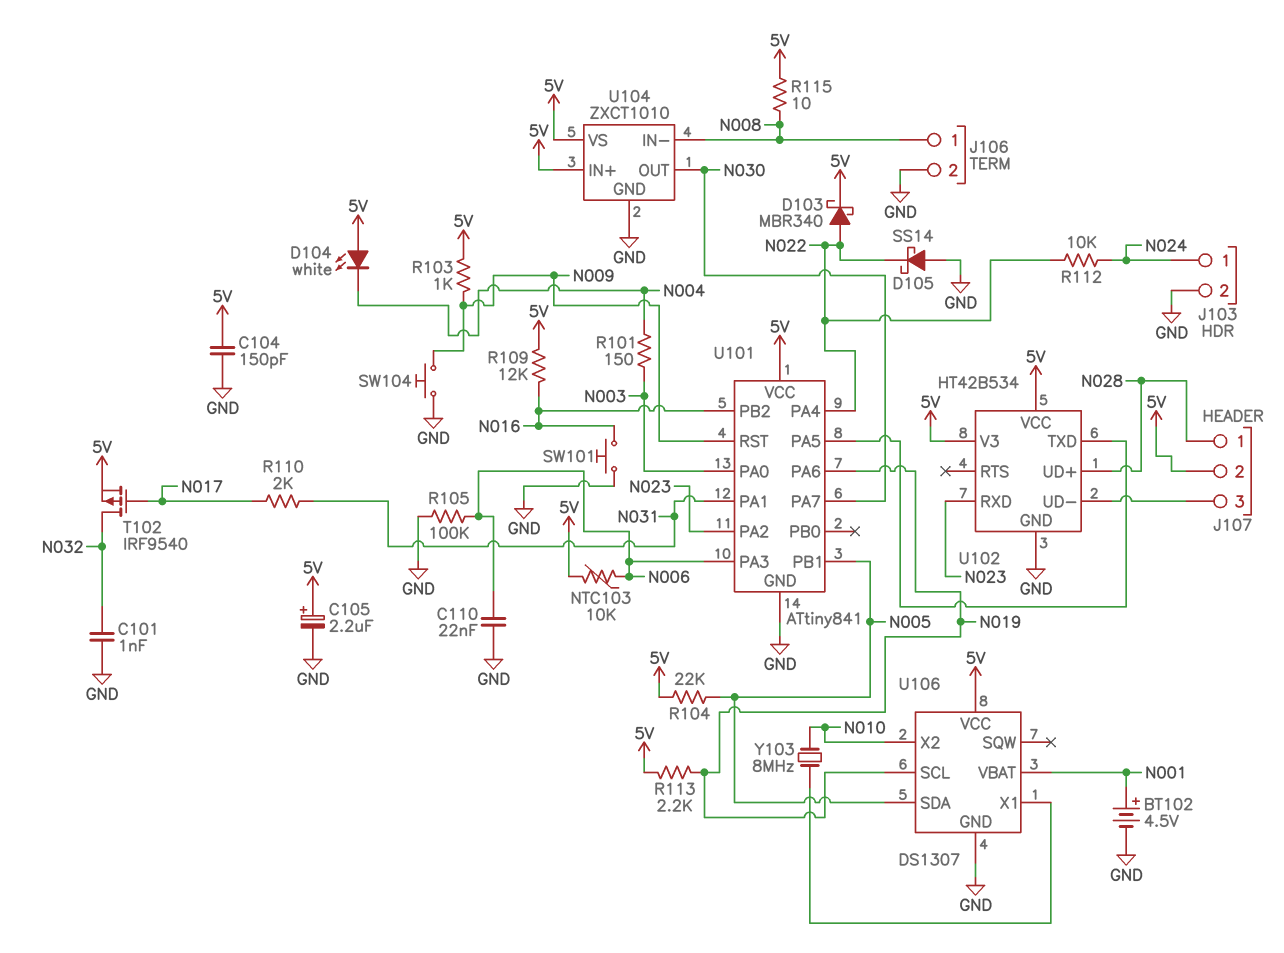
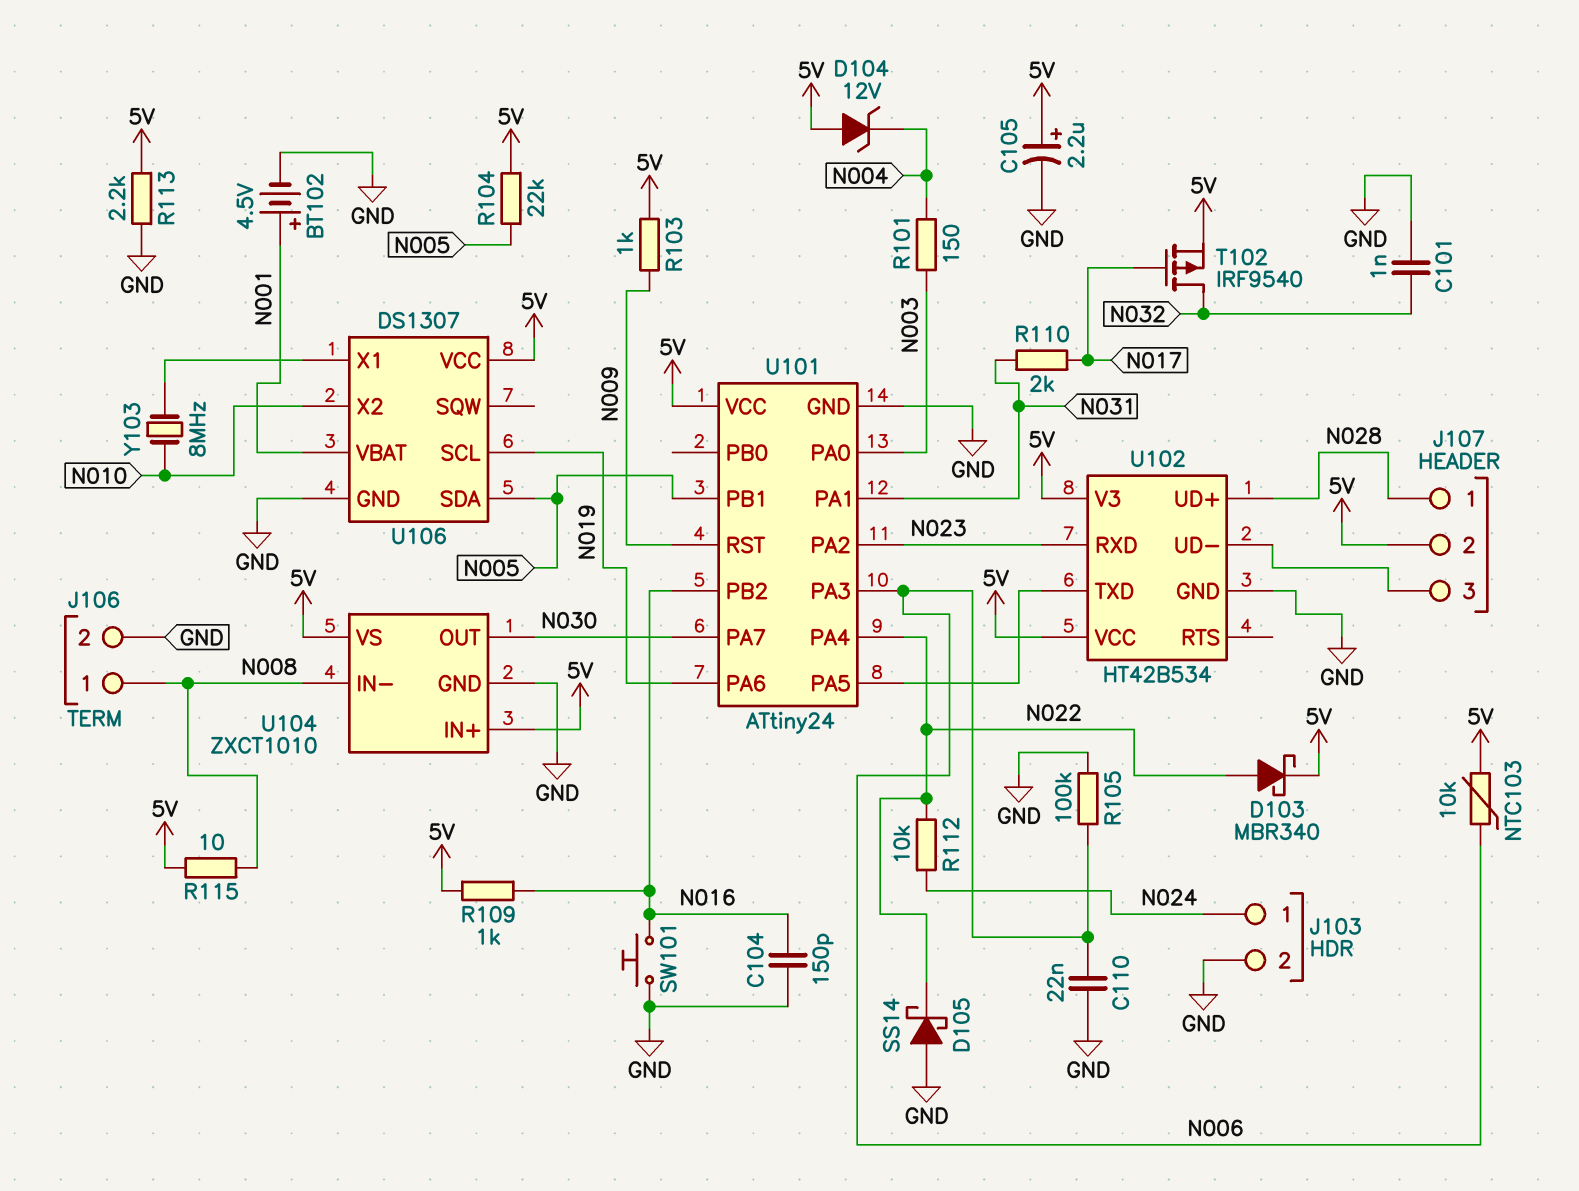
C104: 150pF (5V, GND) -> 150pF (GND, N016)
D104: LED white (A 5V, K N004) -> zener 12V (A 5V, K N004)
R109: 12k (5V, N016) -> 1k (5V, N016)
R113: 2.2k (5V, N019) -> 2.2k (5V, GND)
SW104: button (GND, N009) -> none
U101: ATtiny841 -> ATtiny24

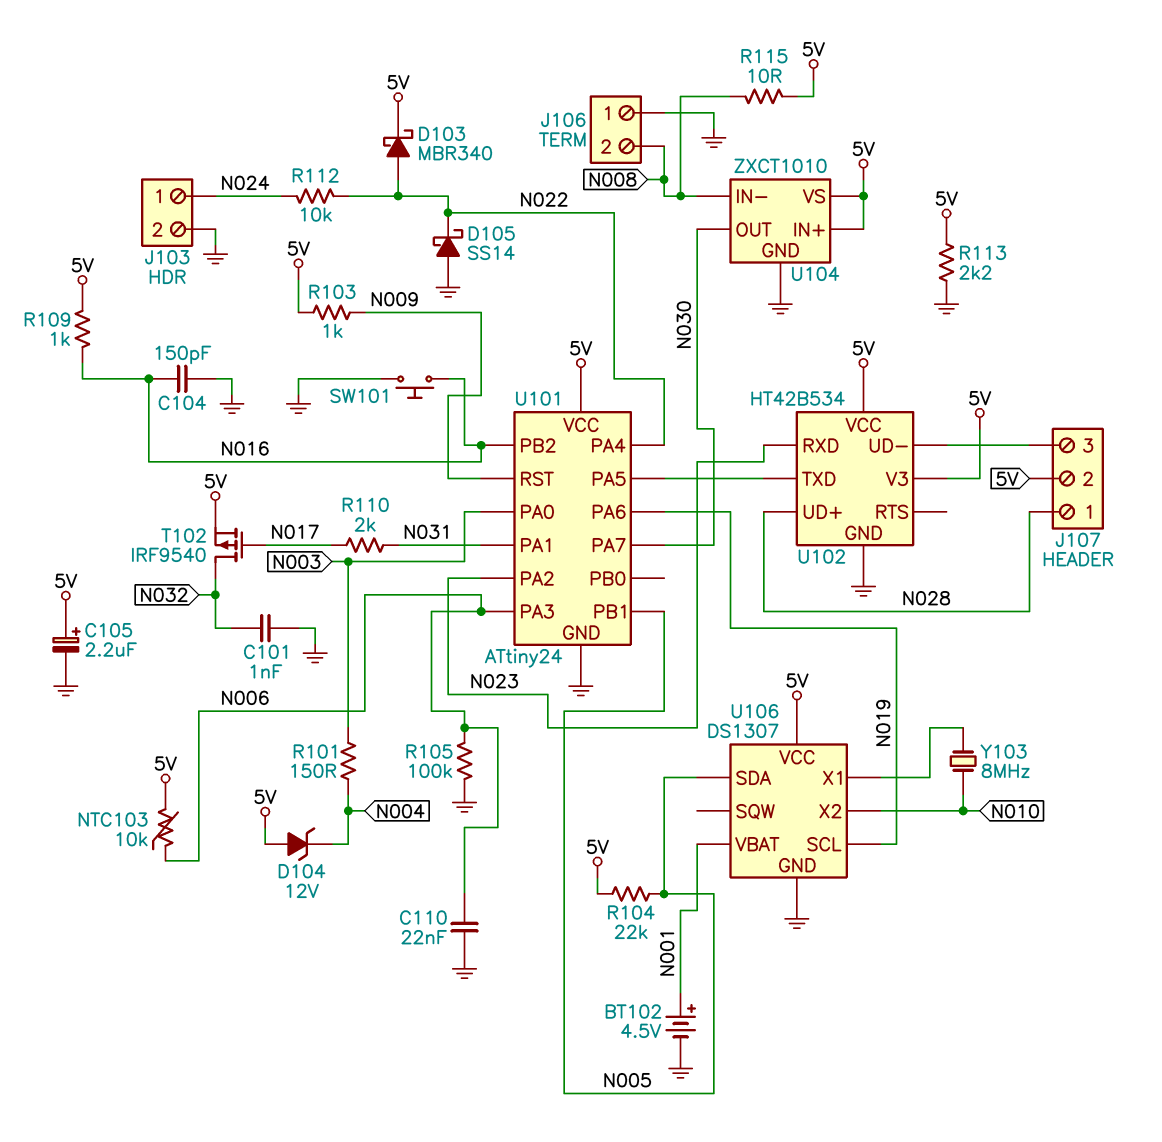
J106 pin 1: N008 -> GND
J106 pin 2: GND -> N008

